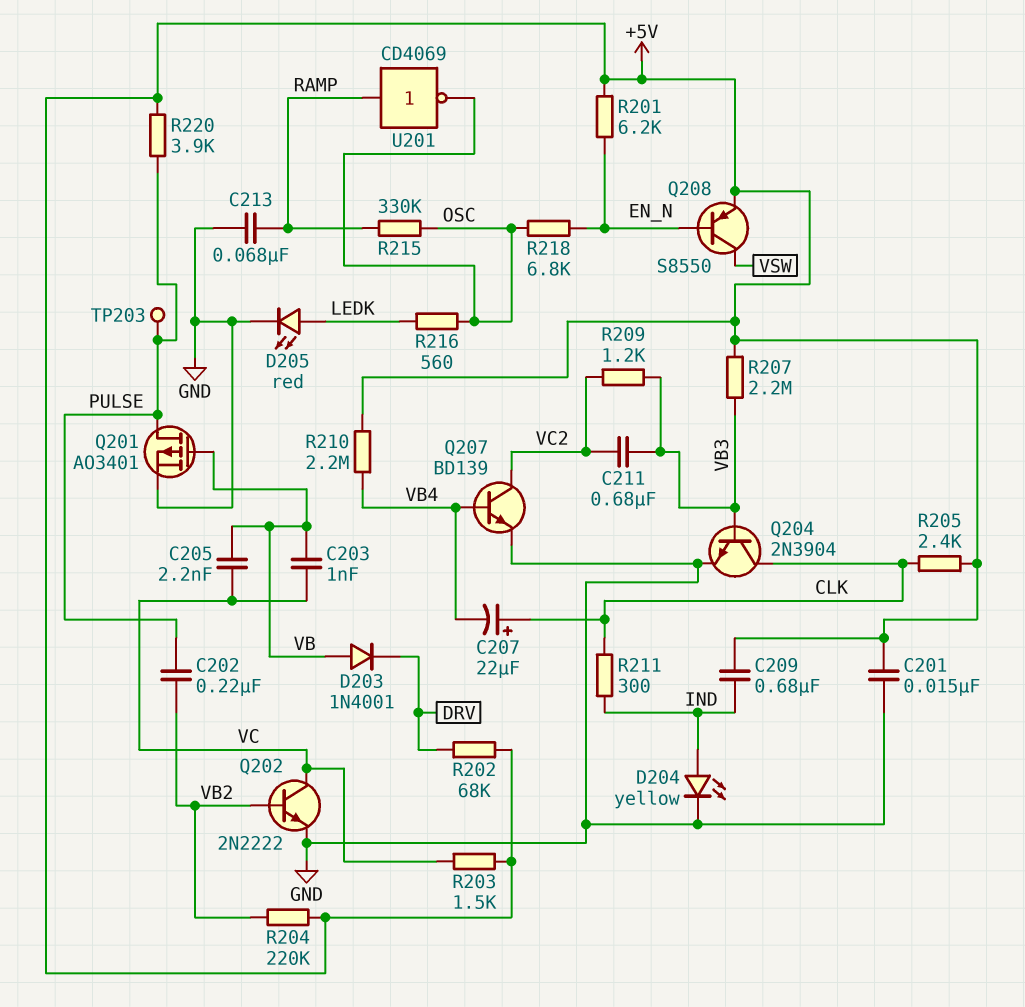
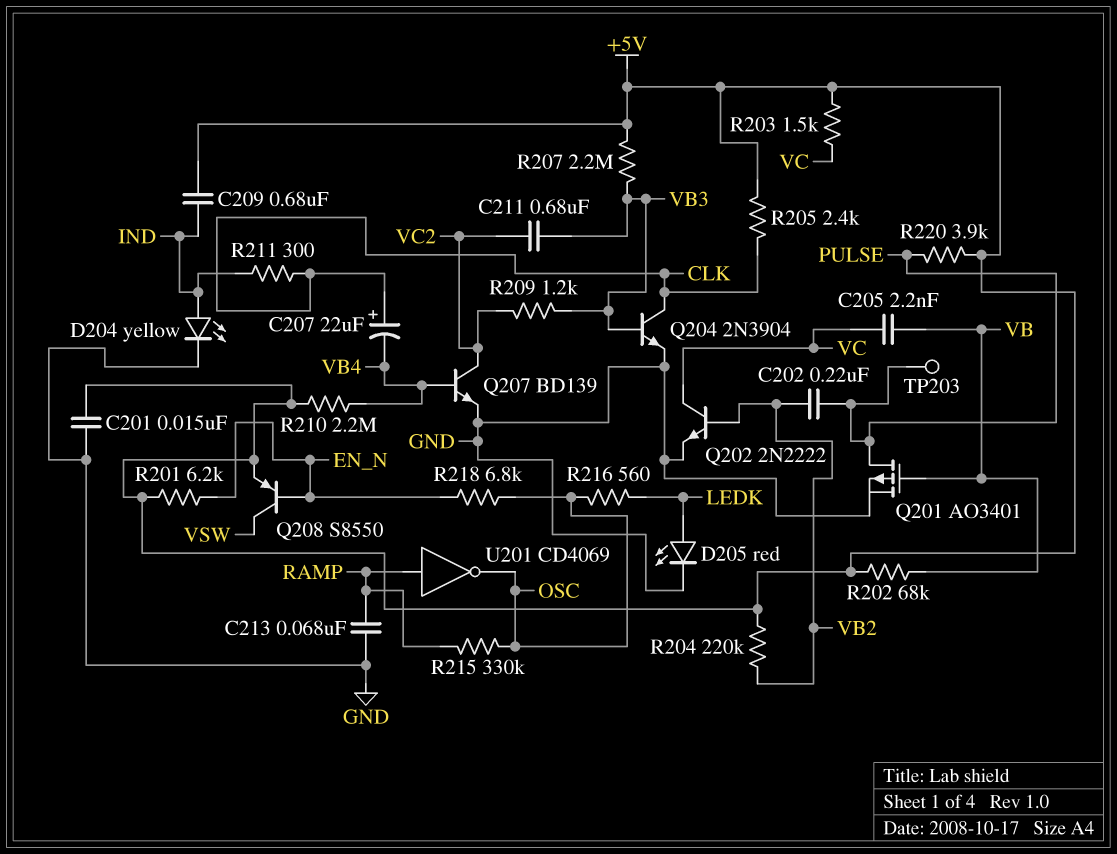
C203: 1nF (VB, VC) -> none
D203: diode 1N4001 (A VB, K DRV) -> none
R202: 68k (+5V, DRV) -> 68k (+5V, VB)

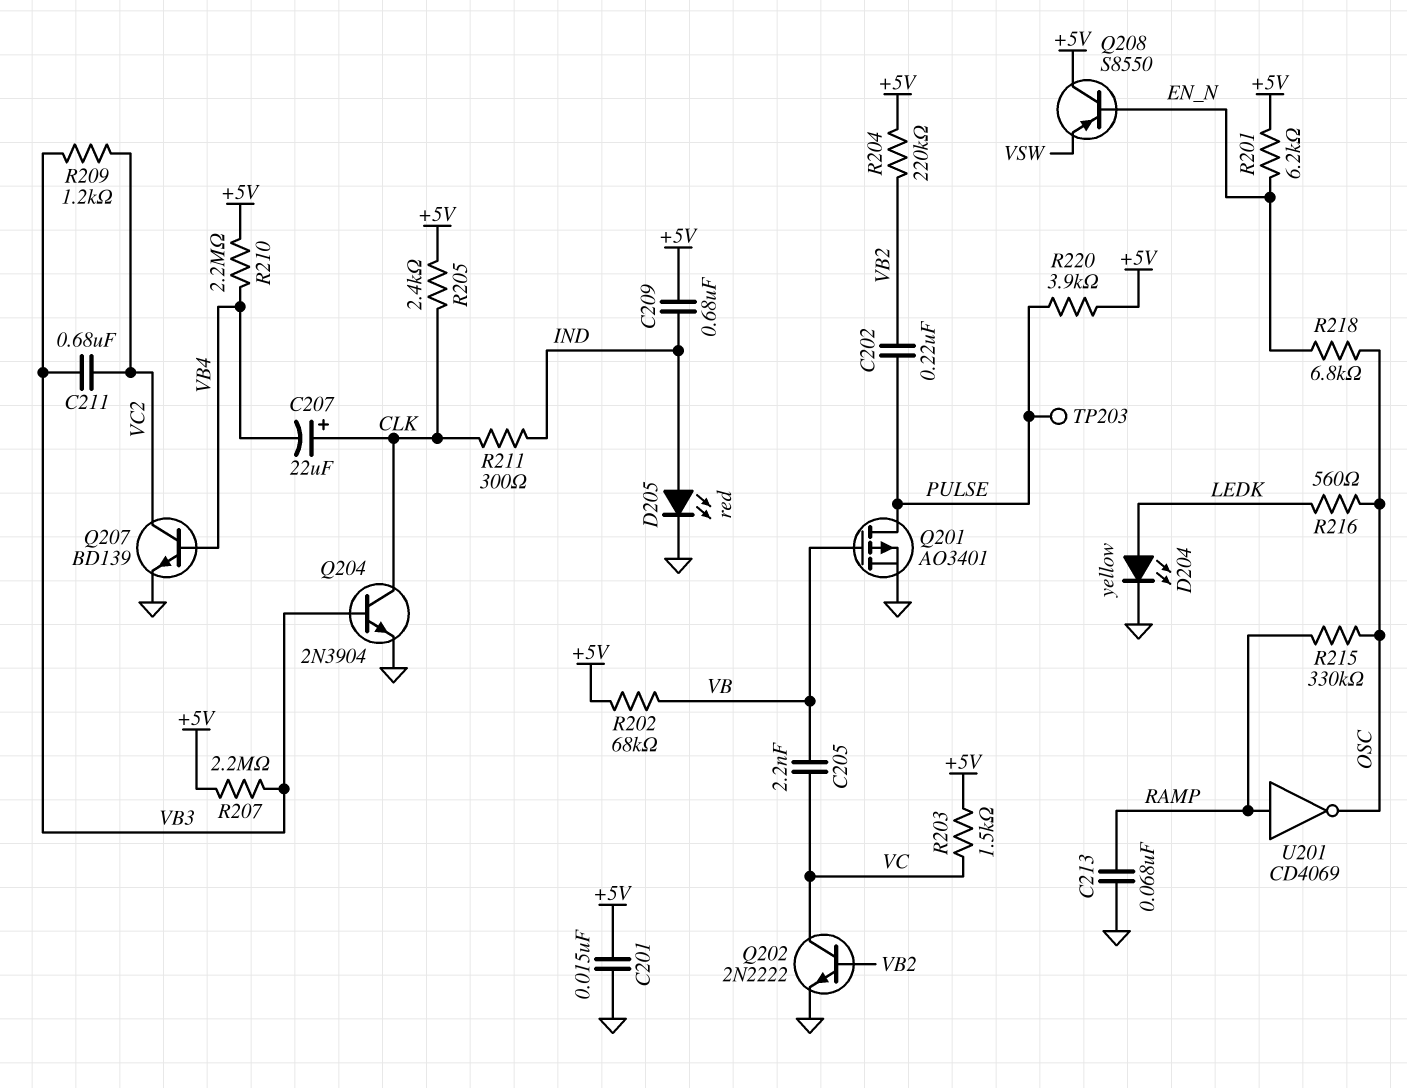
D204: LED yellow (A IND, K GND) -> LED yellow (A LEDK, K GND)
D205: LED red (A LEDK, K GND) -> LED red (A IND, K GND)
Q208: PNP S8550 (B EN_N, C VSW, E +5V) -> PNP S8550 (B EN_N, C +5V, E VSW)

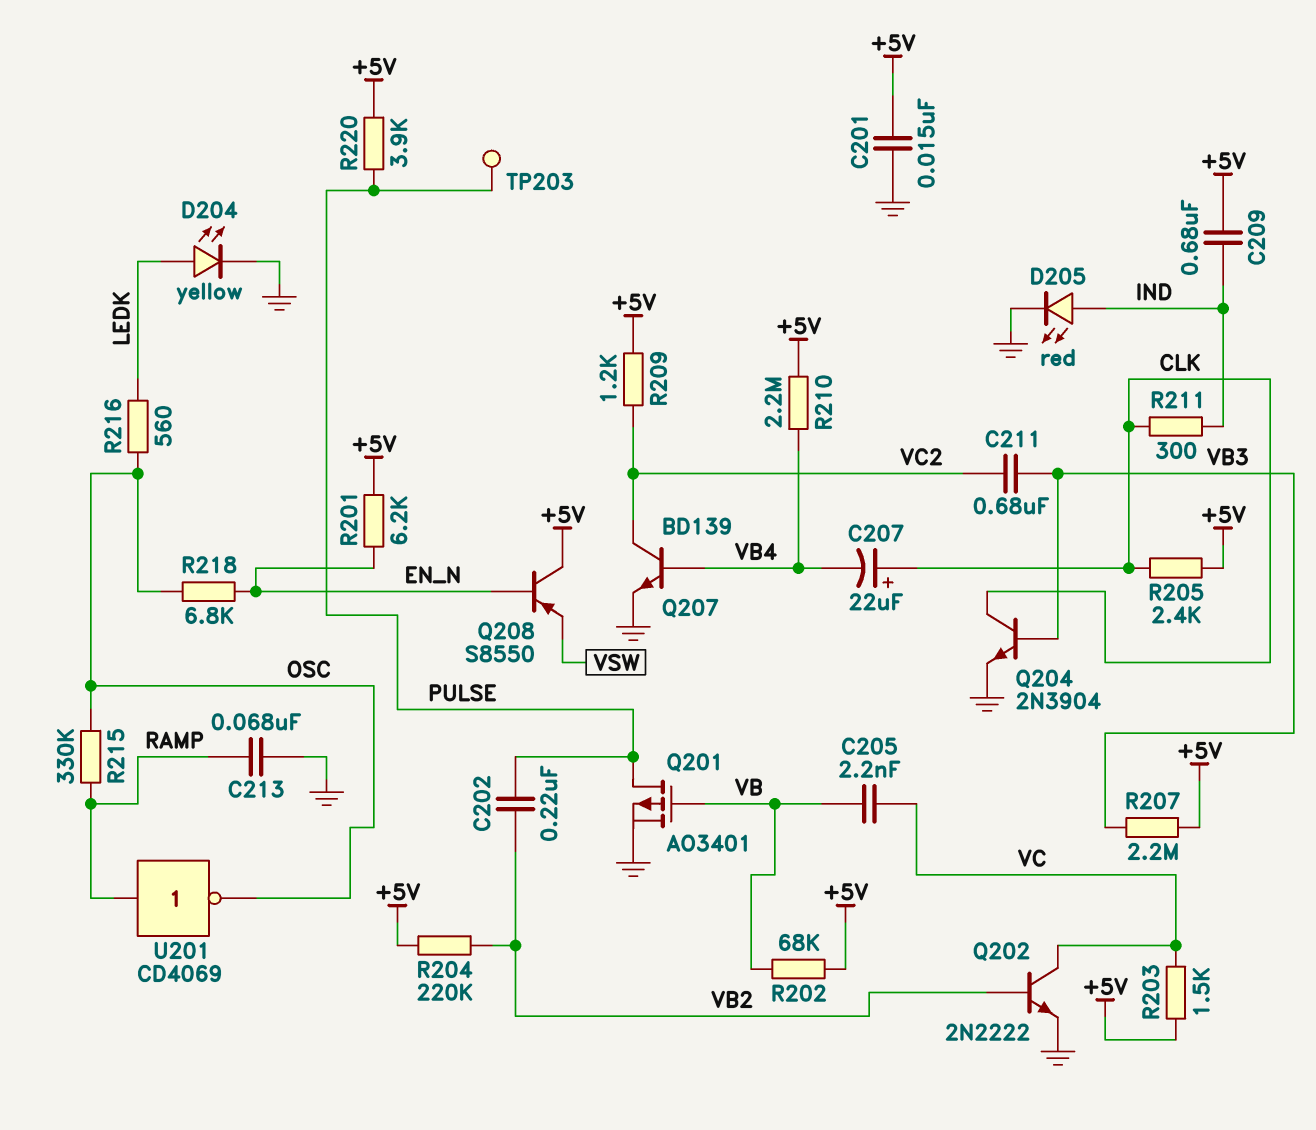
R209: 1.2k (VB3, VC2) -> 1.2k (+5V, VC2)

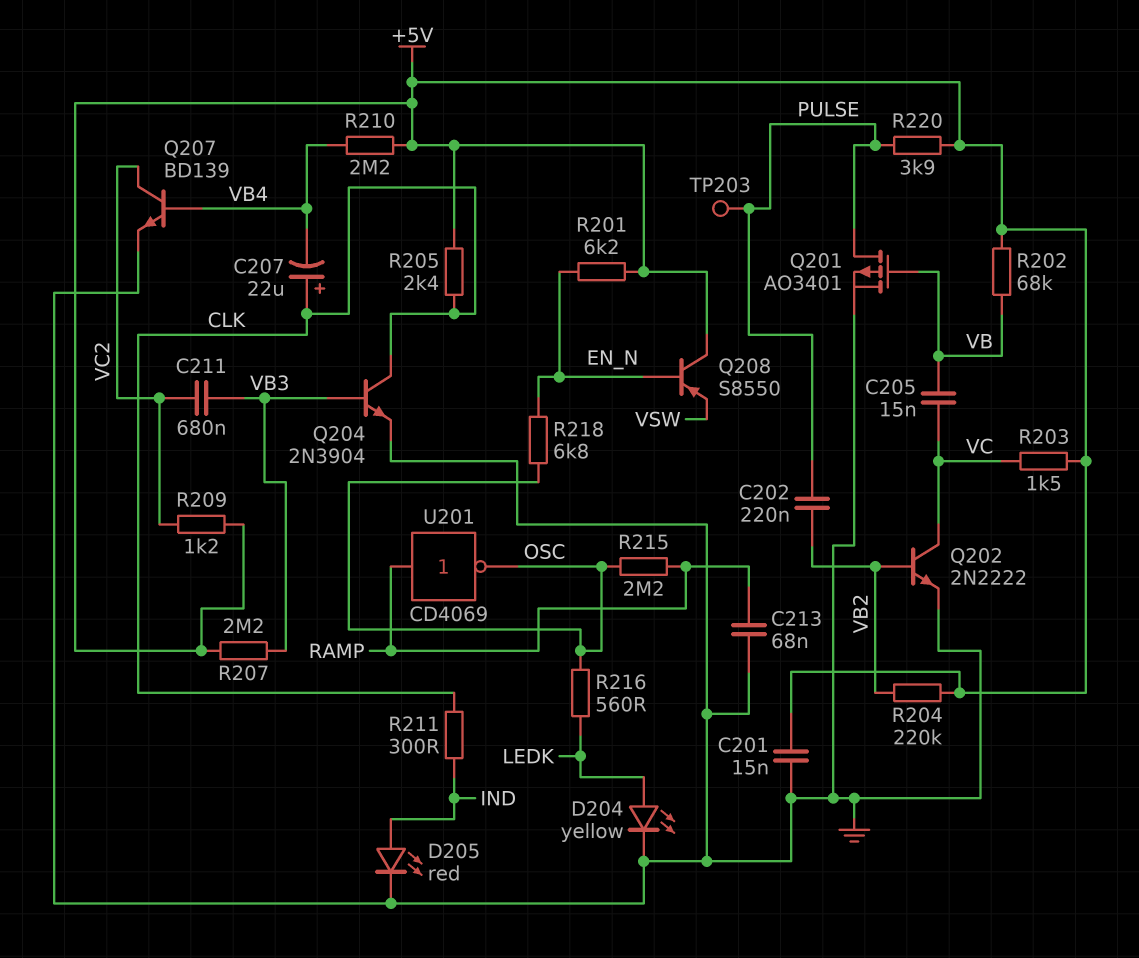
C205: 2.2nF (VB, VC) -> 15nF (VB, VC)
C209: 680nF (+5V, IND) -> none
R215: 330k (OSC, RAMP) -> 2.2M (OSC, RAMP)

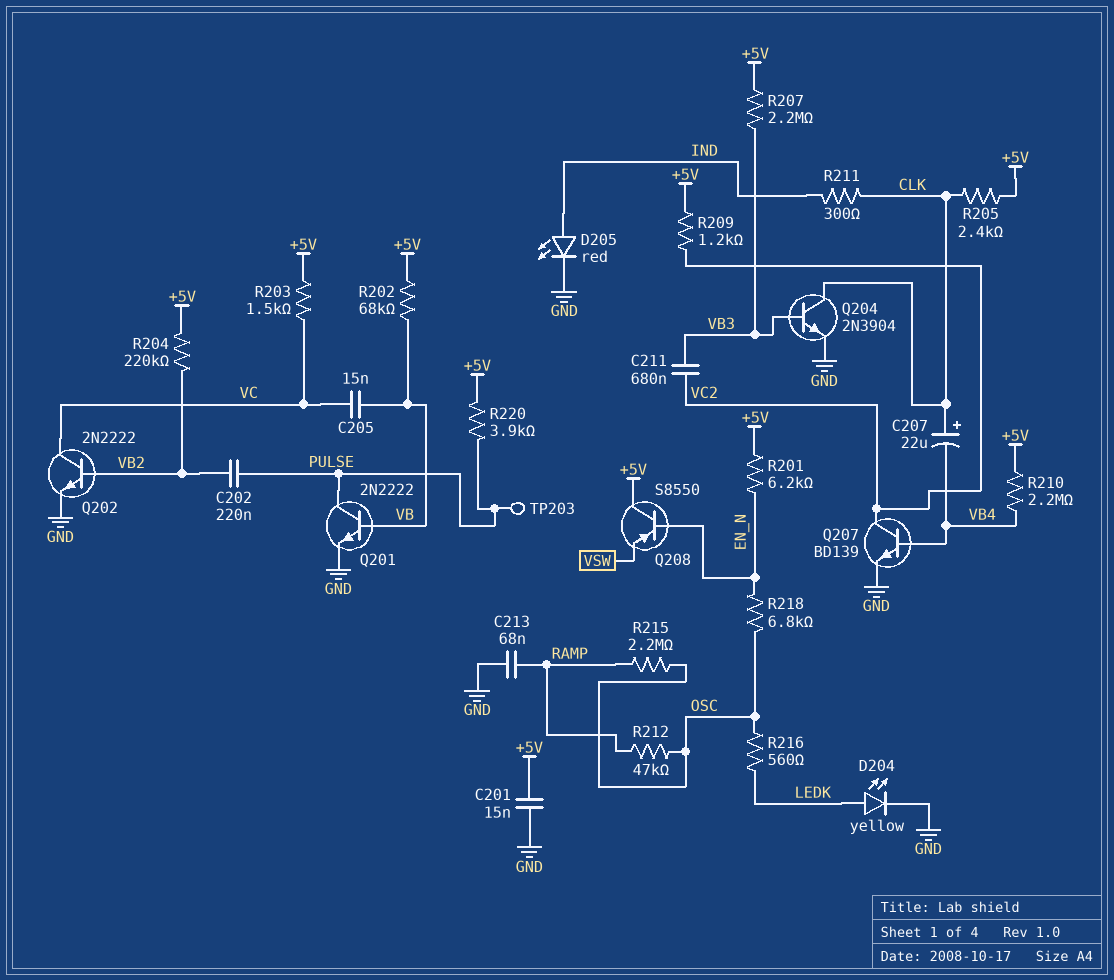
Q201: PMOS AO3401 (G VB, D PULSE, S GND) -> NPN 2N2222 (B VB, C PULSE, E GND)
R212: none -> 47k (OSC, RAMP)
U201: NOT CD4069 (in RAMP, out OSC) -> none

